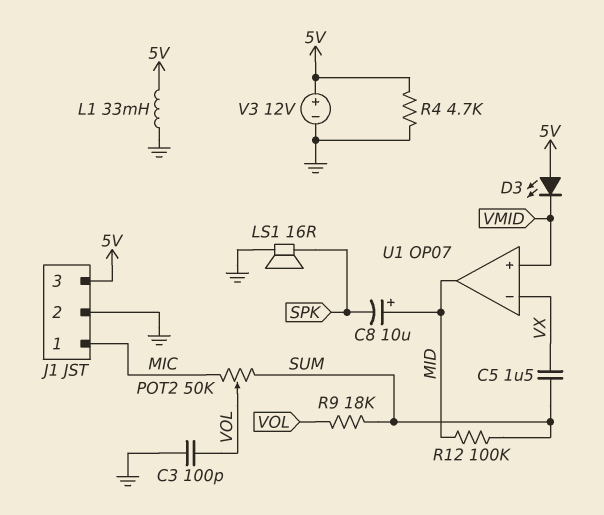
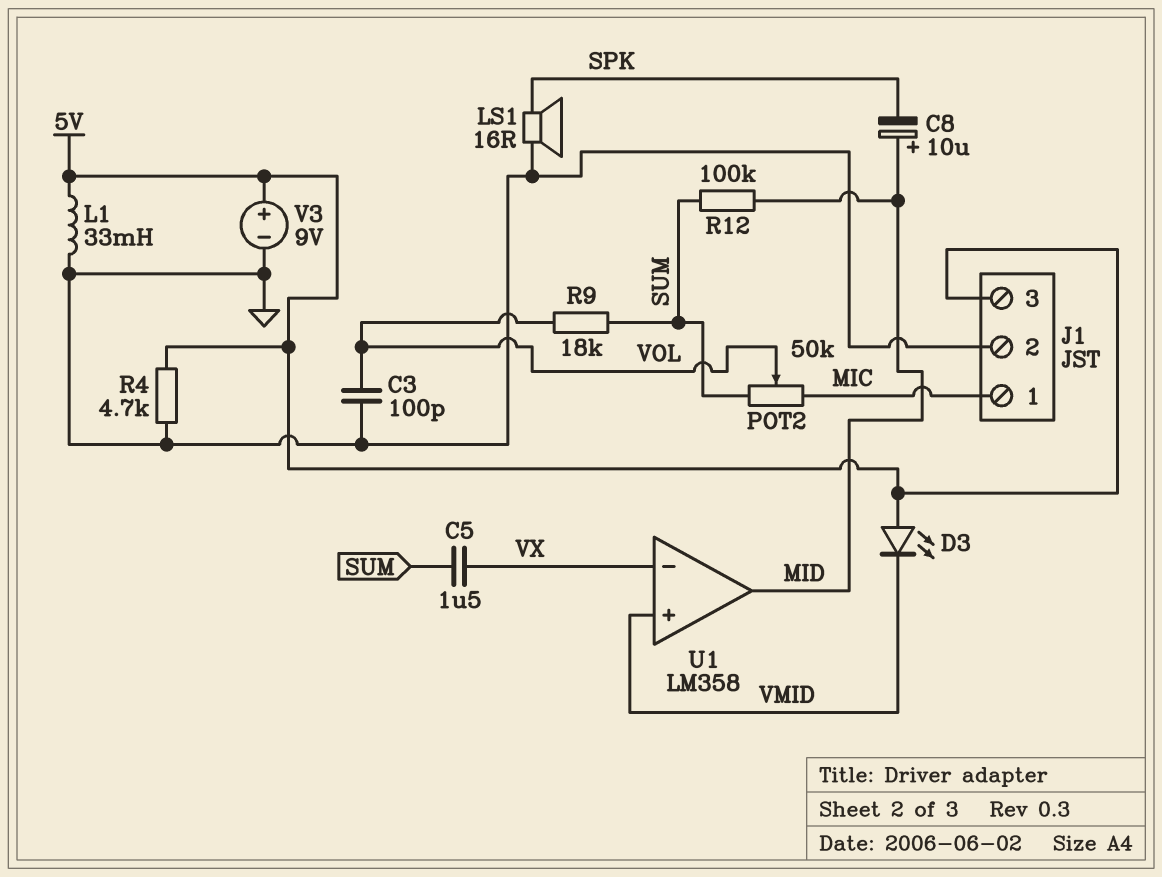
U1: OP07 -> LM358
V3: 12V (plus 5V, minus GND) -> 9V (plus 5V, minus GND)

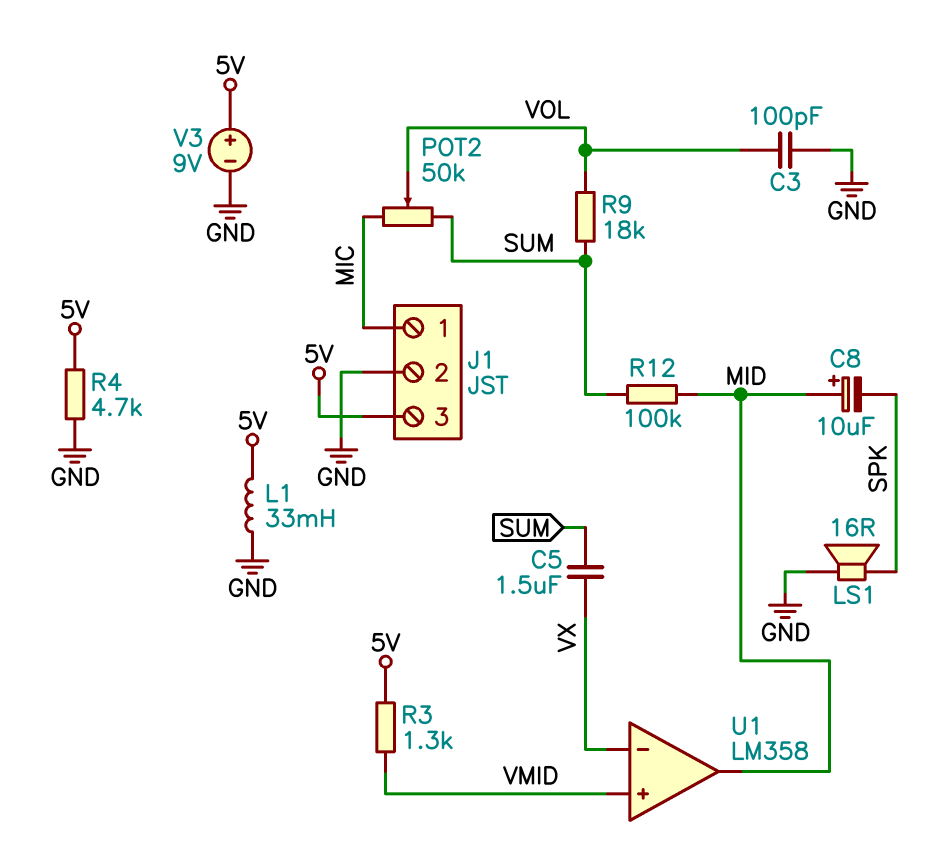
D3: LED (A 5V, K VMID) -> none
R3: none -> 1.3k (5V, VMID)

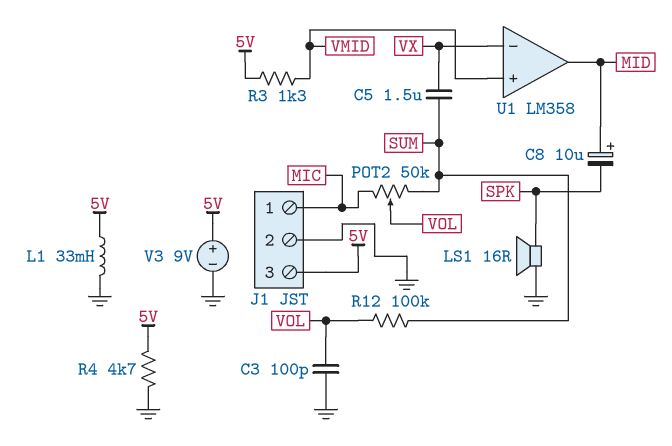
R9: 18k (SUM, VOL) -> none
R12: 100k (MID, SUM) -> 100k (SUM, VOL)

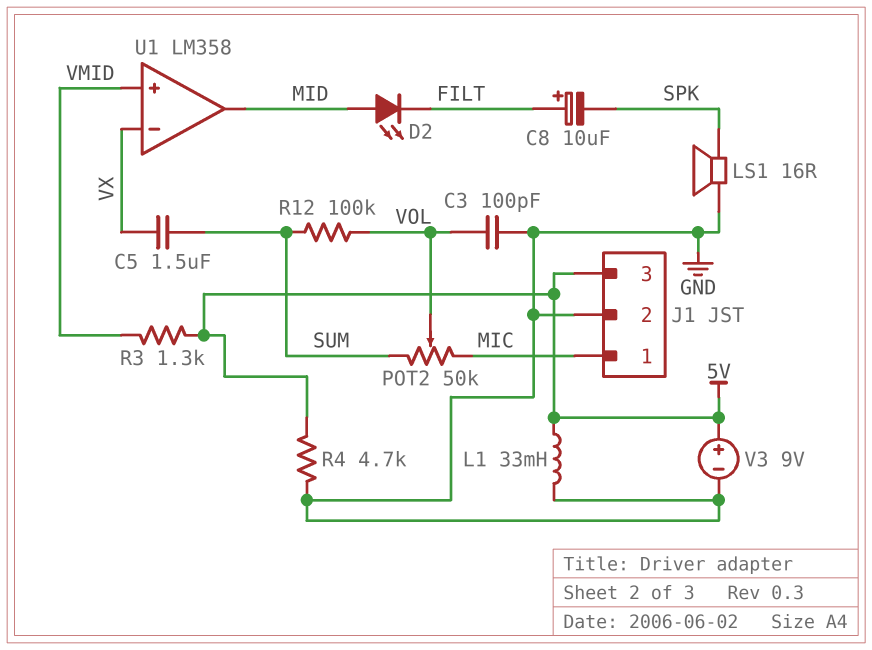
C8: 10uF (plus MID, minus SPK) -> 10uF (plus FILT, minus SPK)
D2: none -> LED (A MID, K FILT)

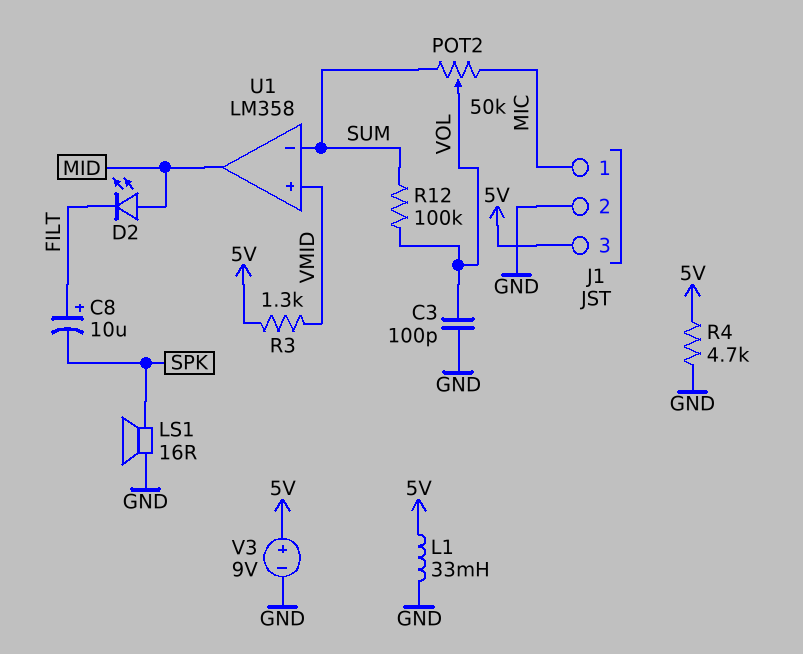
C5: 1.5uF (SUM, VX) -> none
U1 pin in-: VX -> SUM

